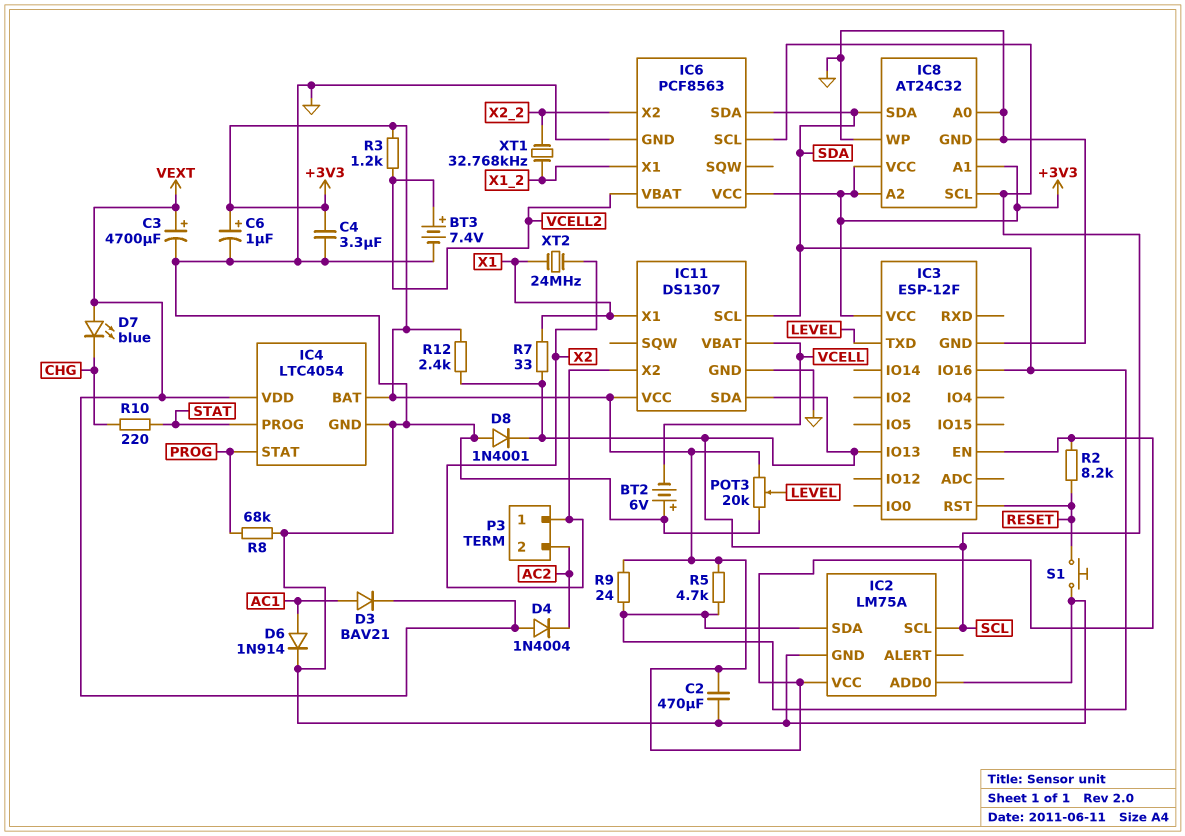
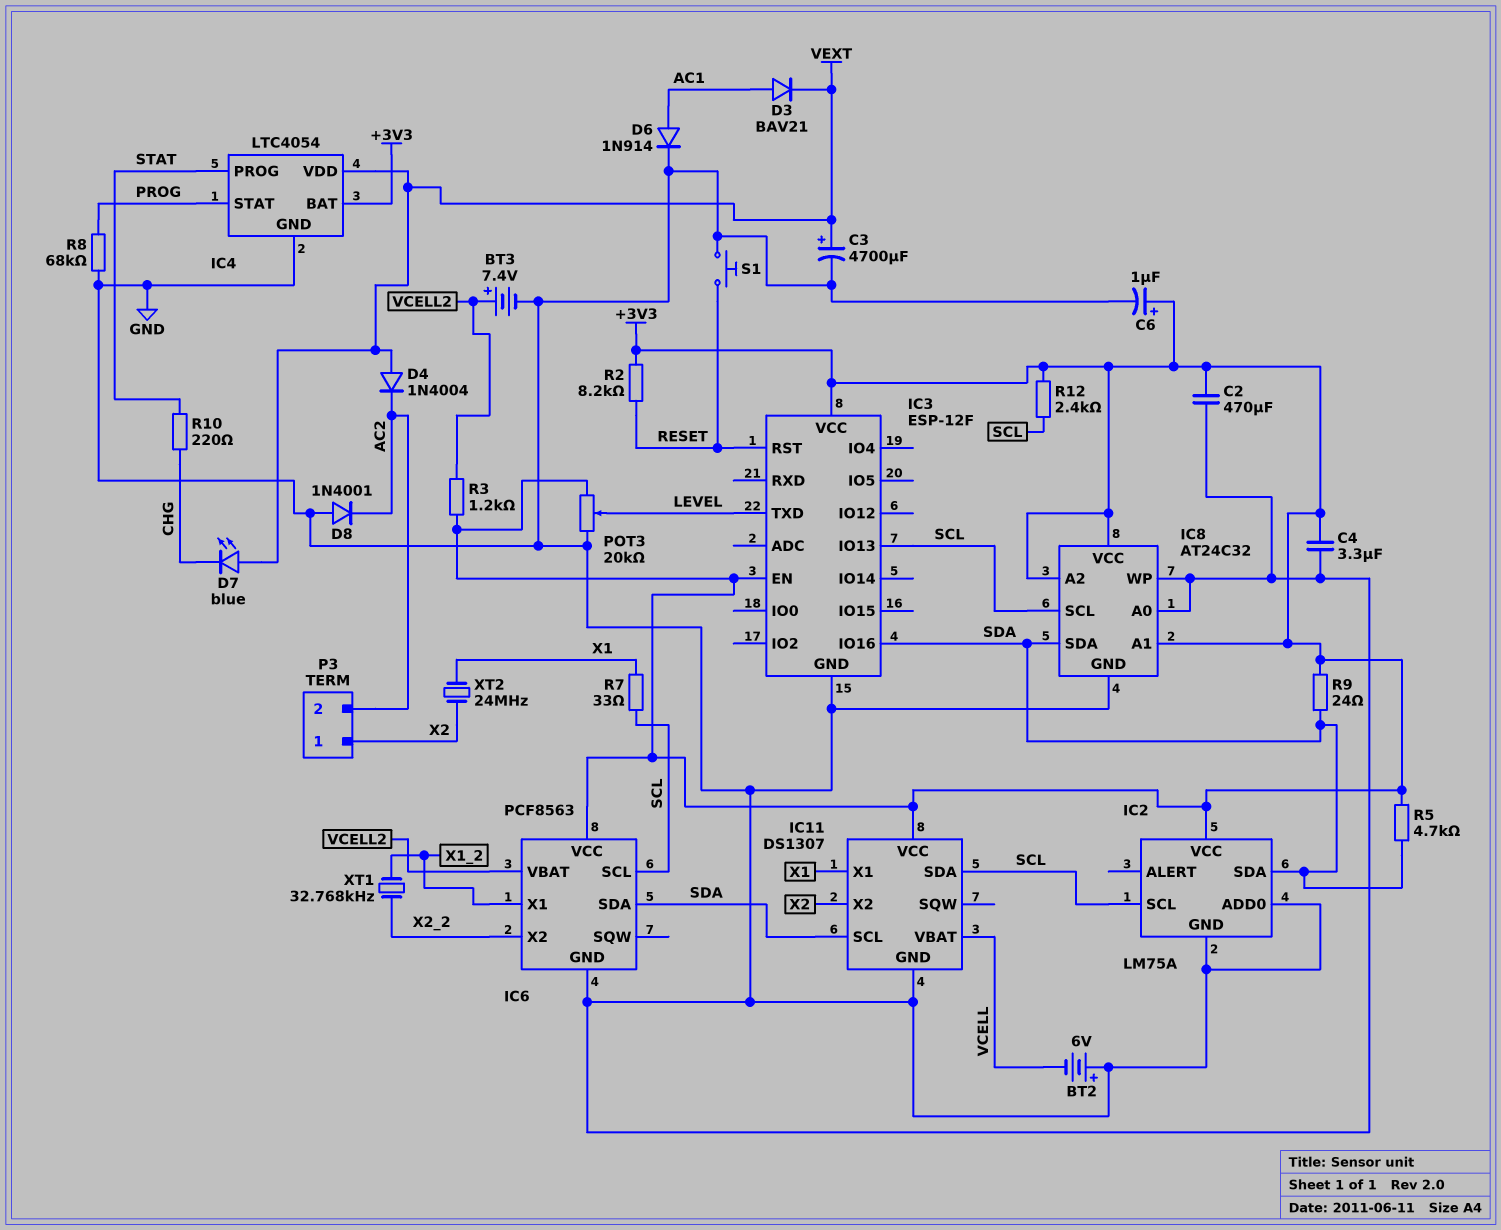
D8: diode 1N4001 (A GND, K SCL) -> diode 1N4001 (A GND, K AC2)

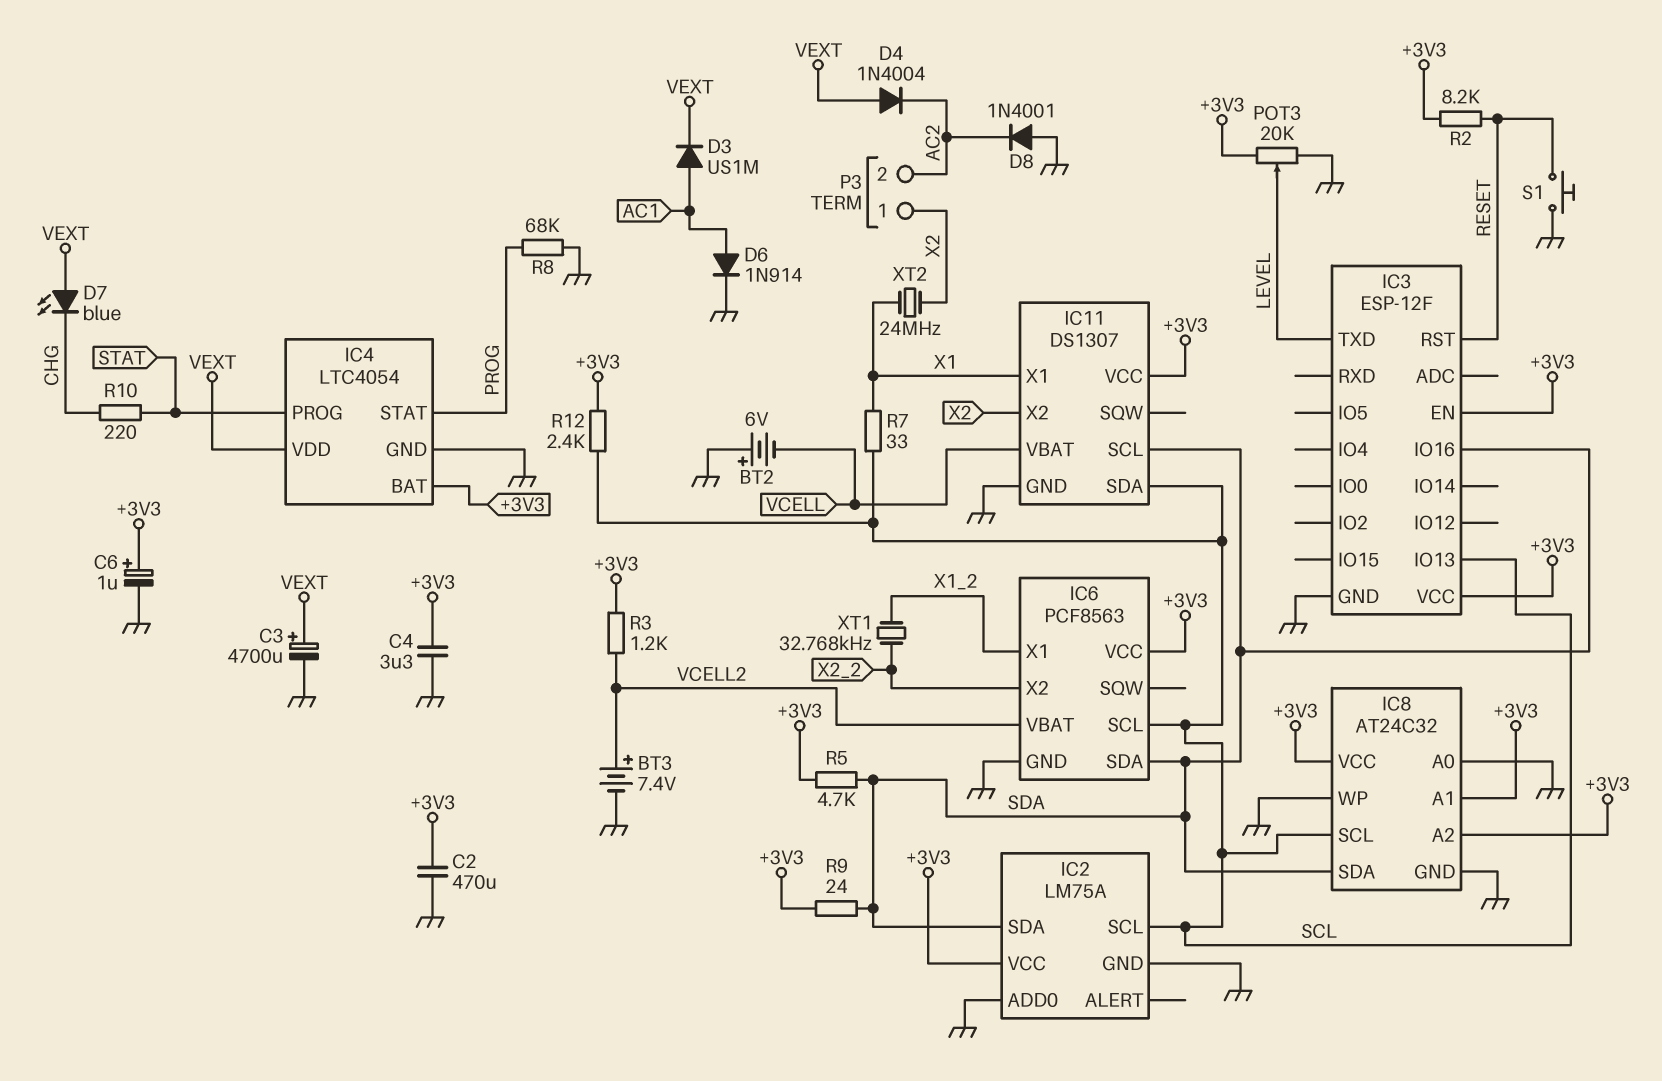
D3: diode BAV21 (A AC1, K VEXT) -> diode US1M (A AC1, K VEXT)

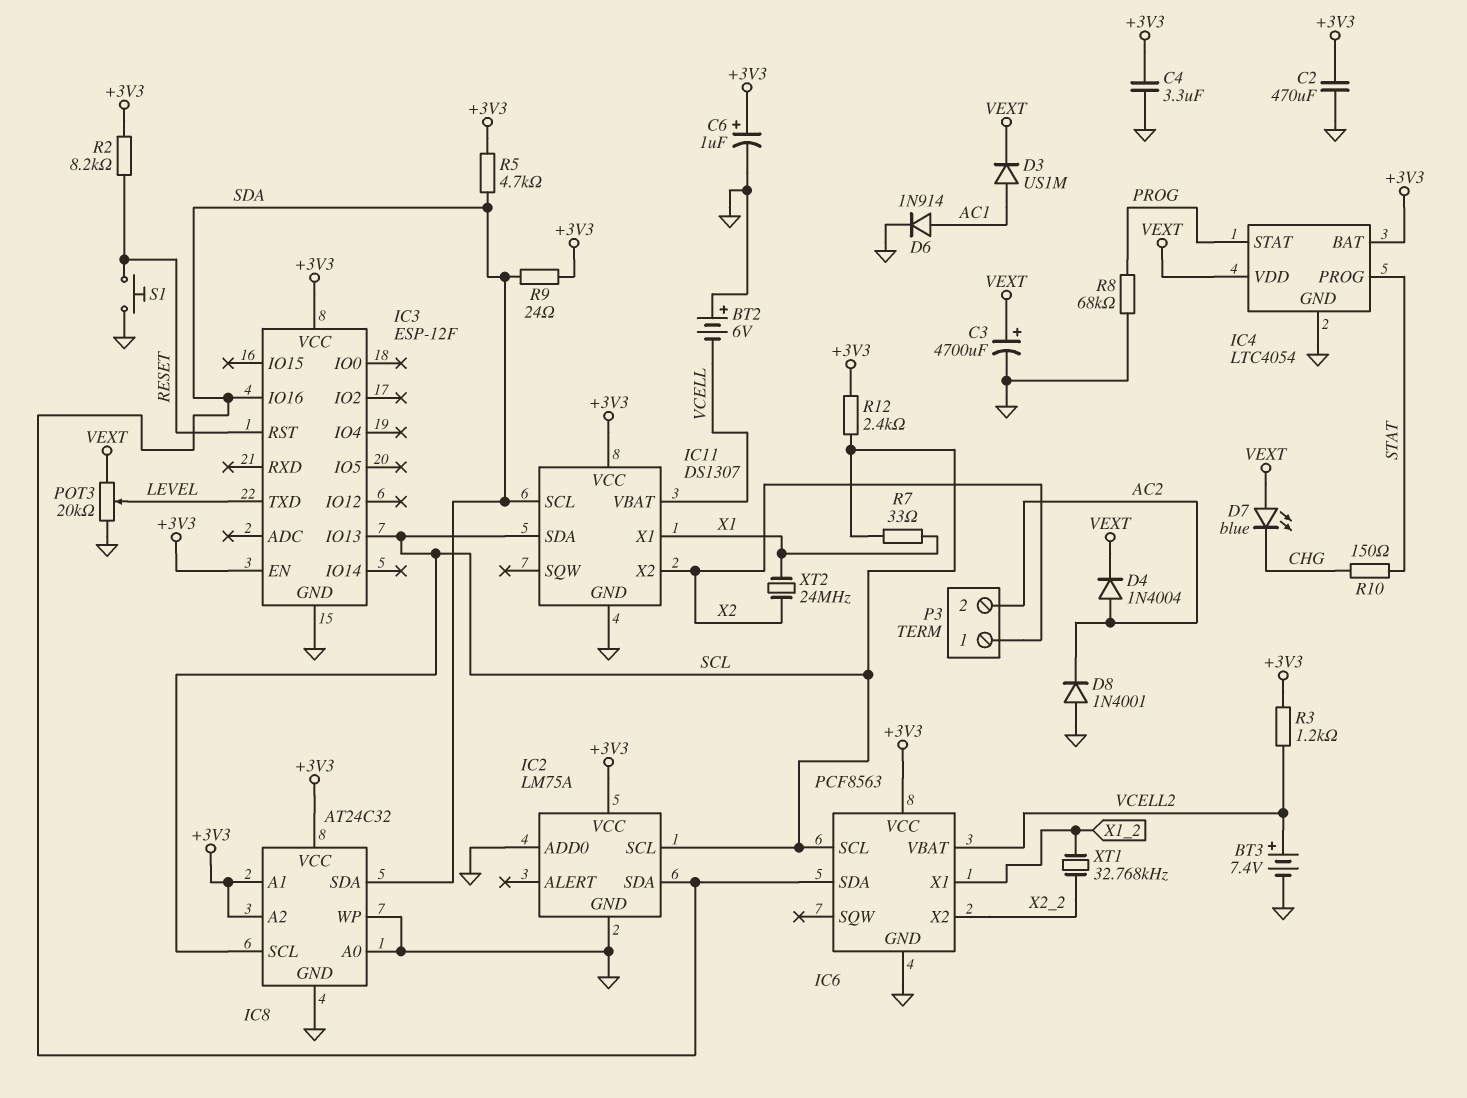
D4: diode 1N4004 (A VEXT, K AC2) -> diode 1N4004 (A AC2, K VEXT)
POT3: 20k (+3V3, GND, wiper LEVEL) -> 20k (GND, VEXT, wiper LEVEL)
R10: 220 (CHG, STAT) -> 150 (CHG, STAT)

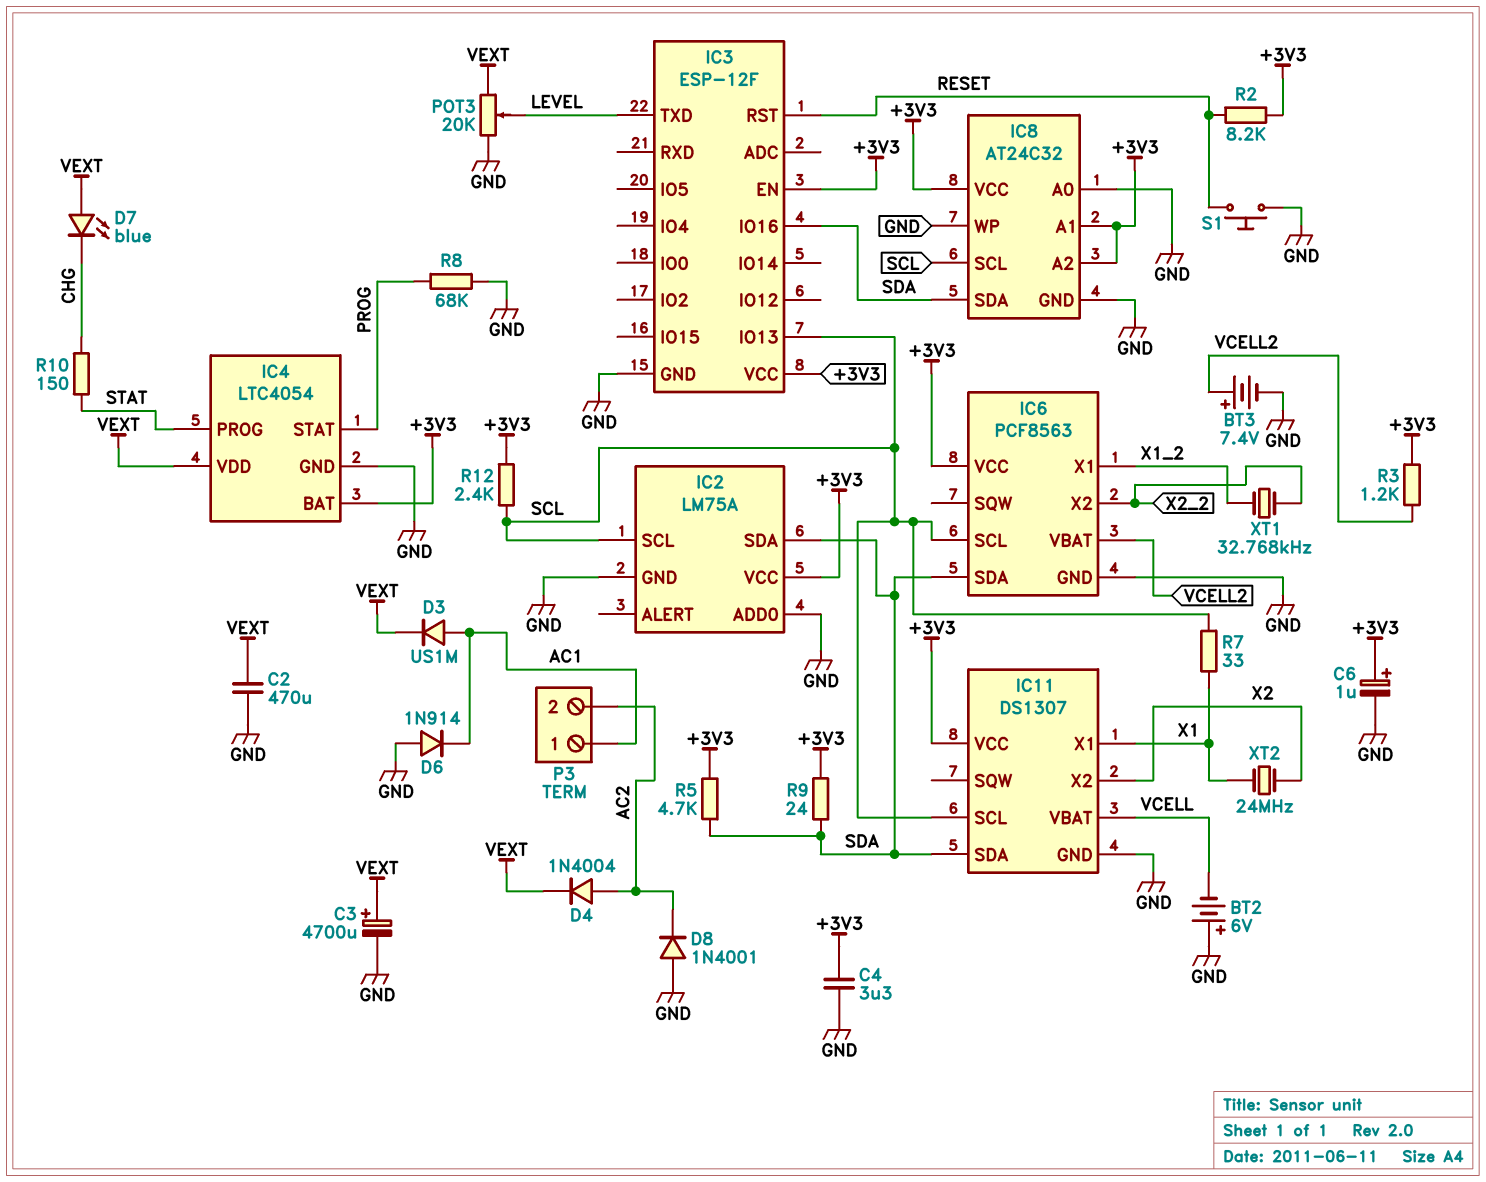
C2: 470uF (+3V3, GND) -> 470uF (GND, VEXT)
D6: diode 1N914 (A AC1, K GND) -> diode 1N914 (A GND, K AC1)
IC11 pin SCL: SDA -> SCL
IC11 pin SDA: SCL -> SDA
P3 pin 1: X2 -> AC1

